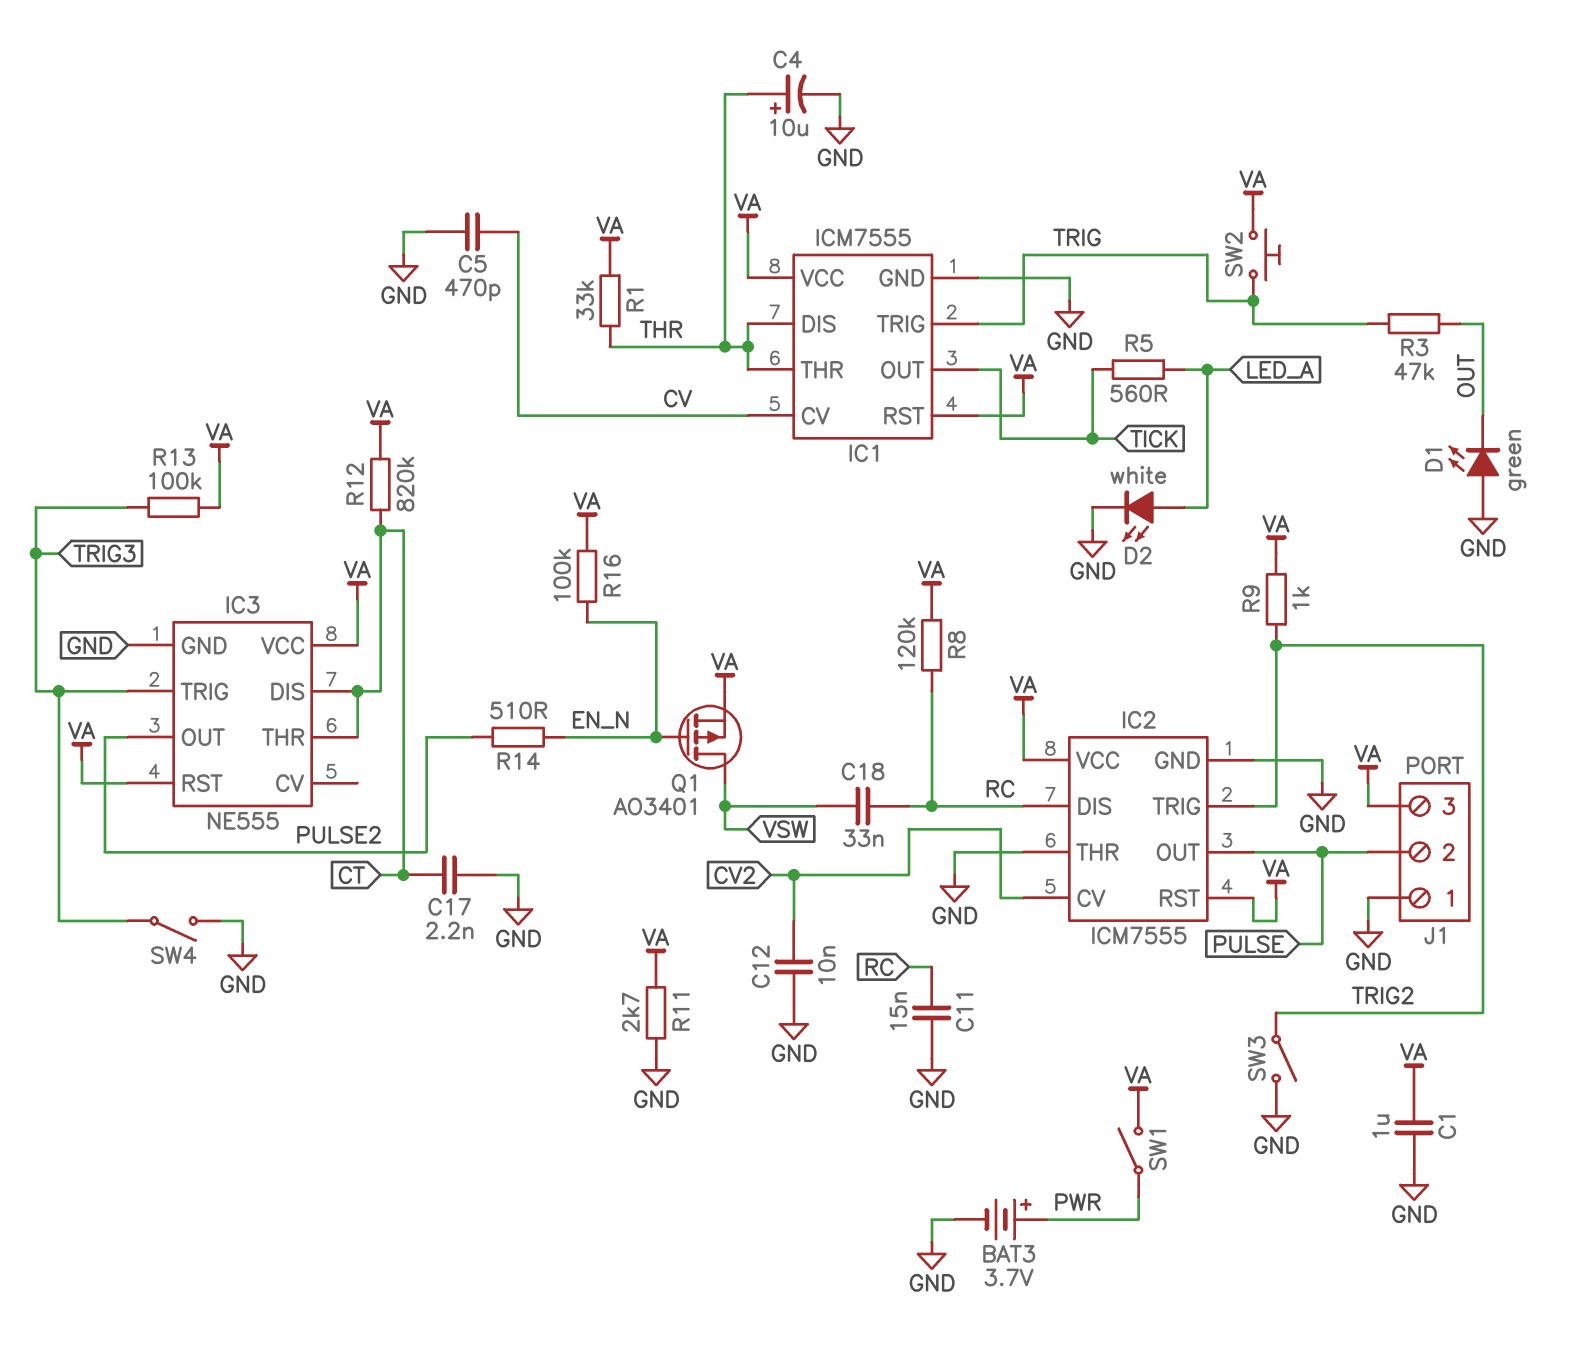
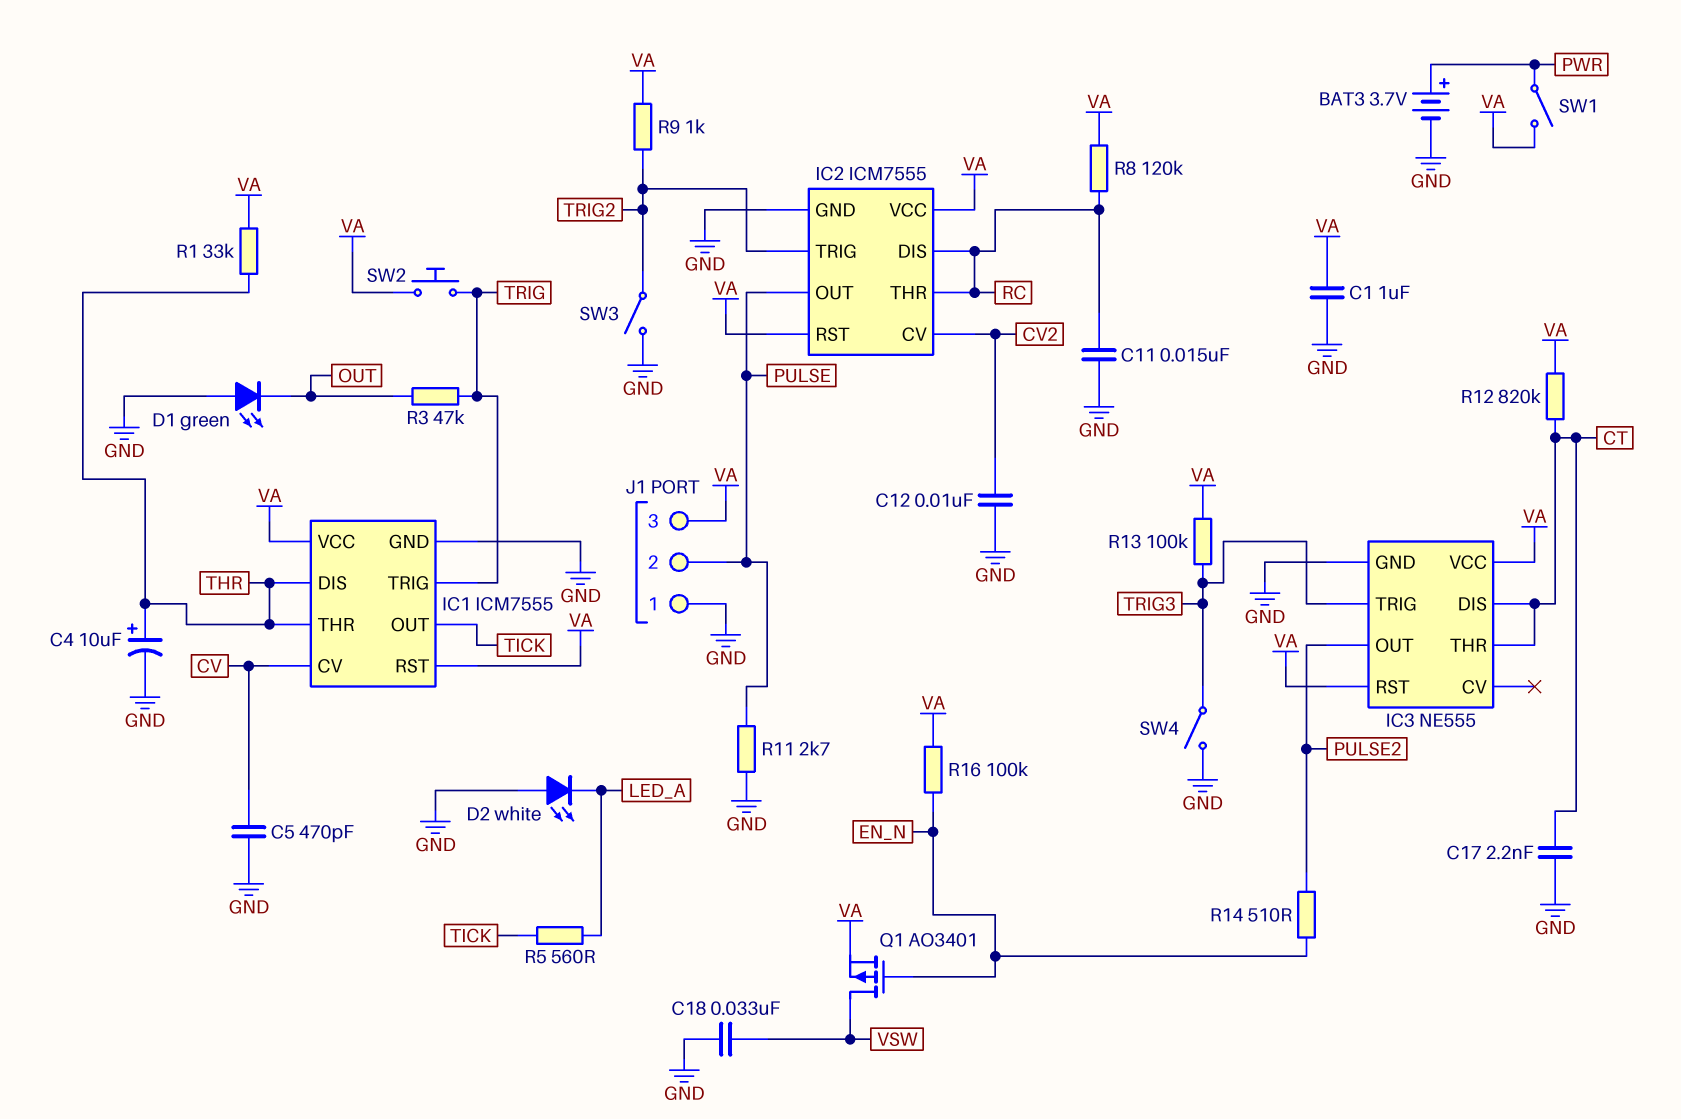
C18: 33nF (RC, VSW) -> 33nF (GND, VSW)
D2: LED white (A LED_A, K GND) -> LED white (A GND, K LED_A)
IC2 pin THR: GND -> RC
R11: 2.7k (GND, VA) -> 2.7k (GND, PULSE)

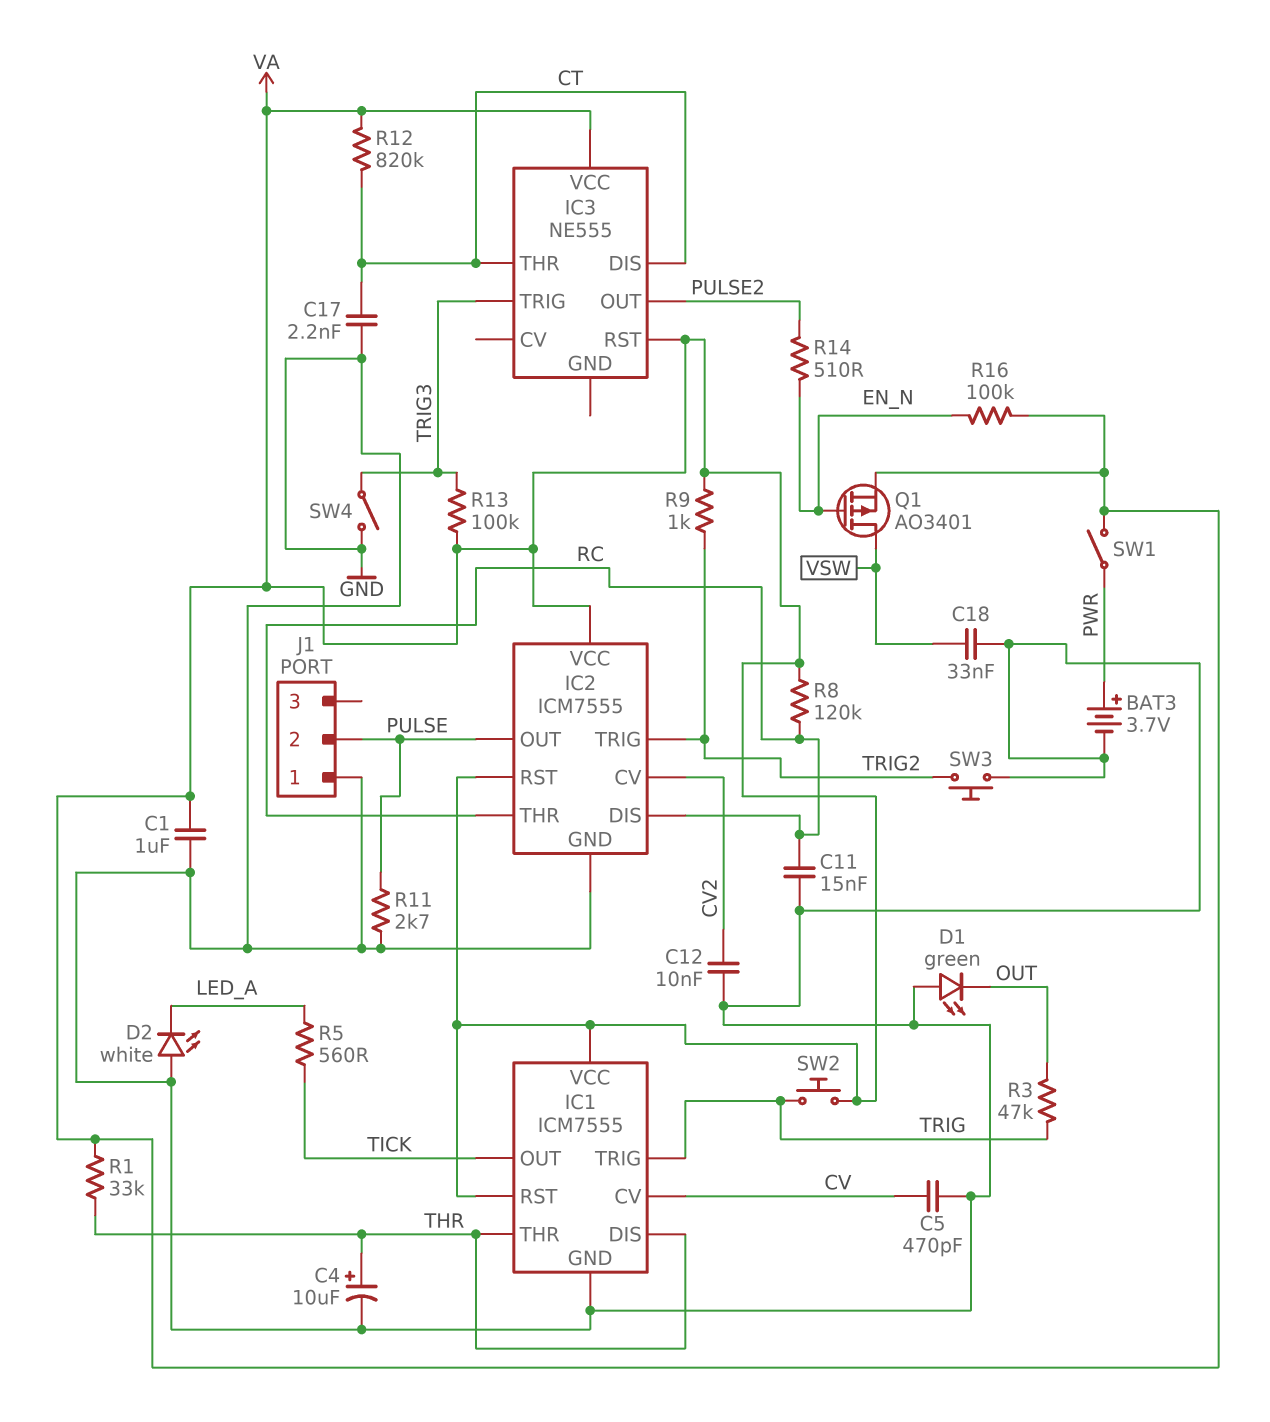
IC3 pin GND: GND -> none
J1 pin 3: VA -> none
SW3: switch (GND, TRIG2) -> button (GND, TRIG2)

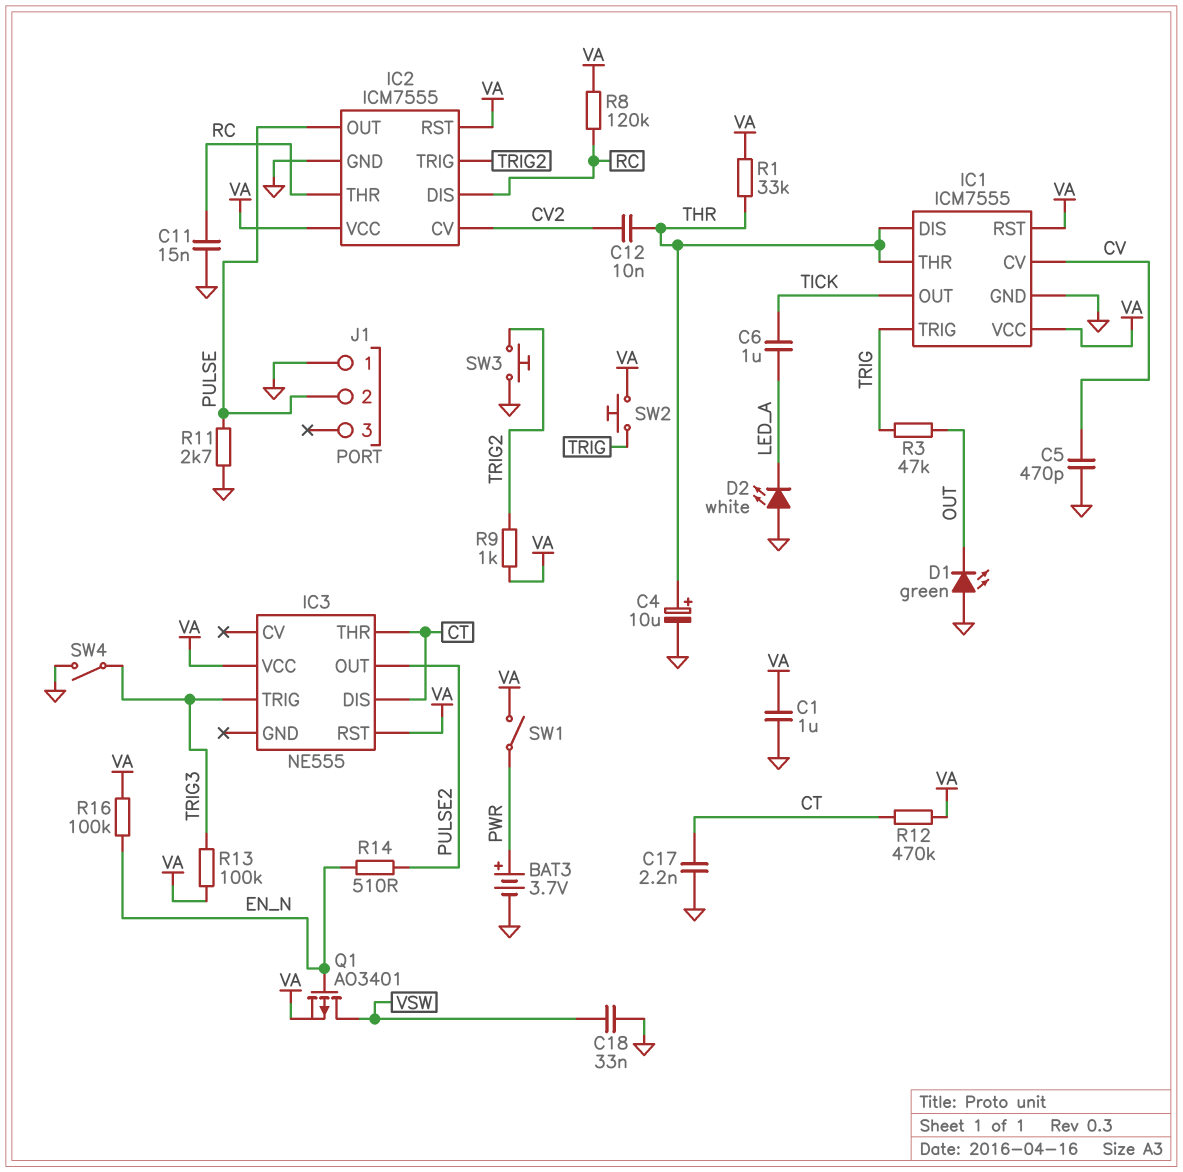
C6: none -> 1uF (LED_A, TICK)
C12: 10nF (CV2, GND) -> 10nF (CV2, THR)
R5: 560 (LED_A, TICK) -> none
R12: 820k (CT, VA) -> 470k (CT, VA)

